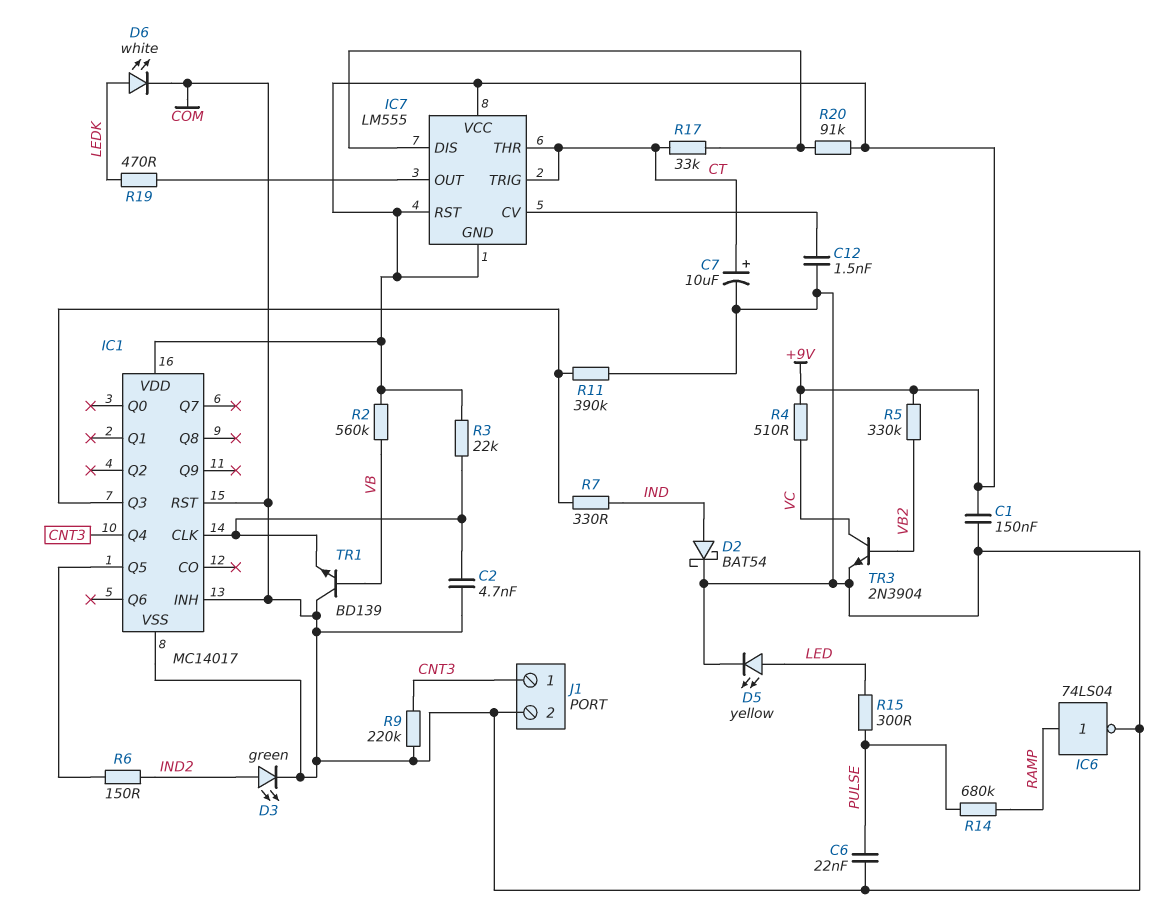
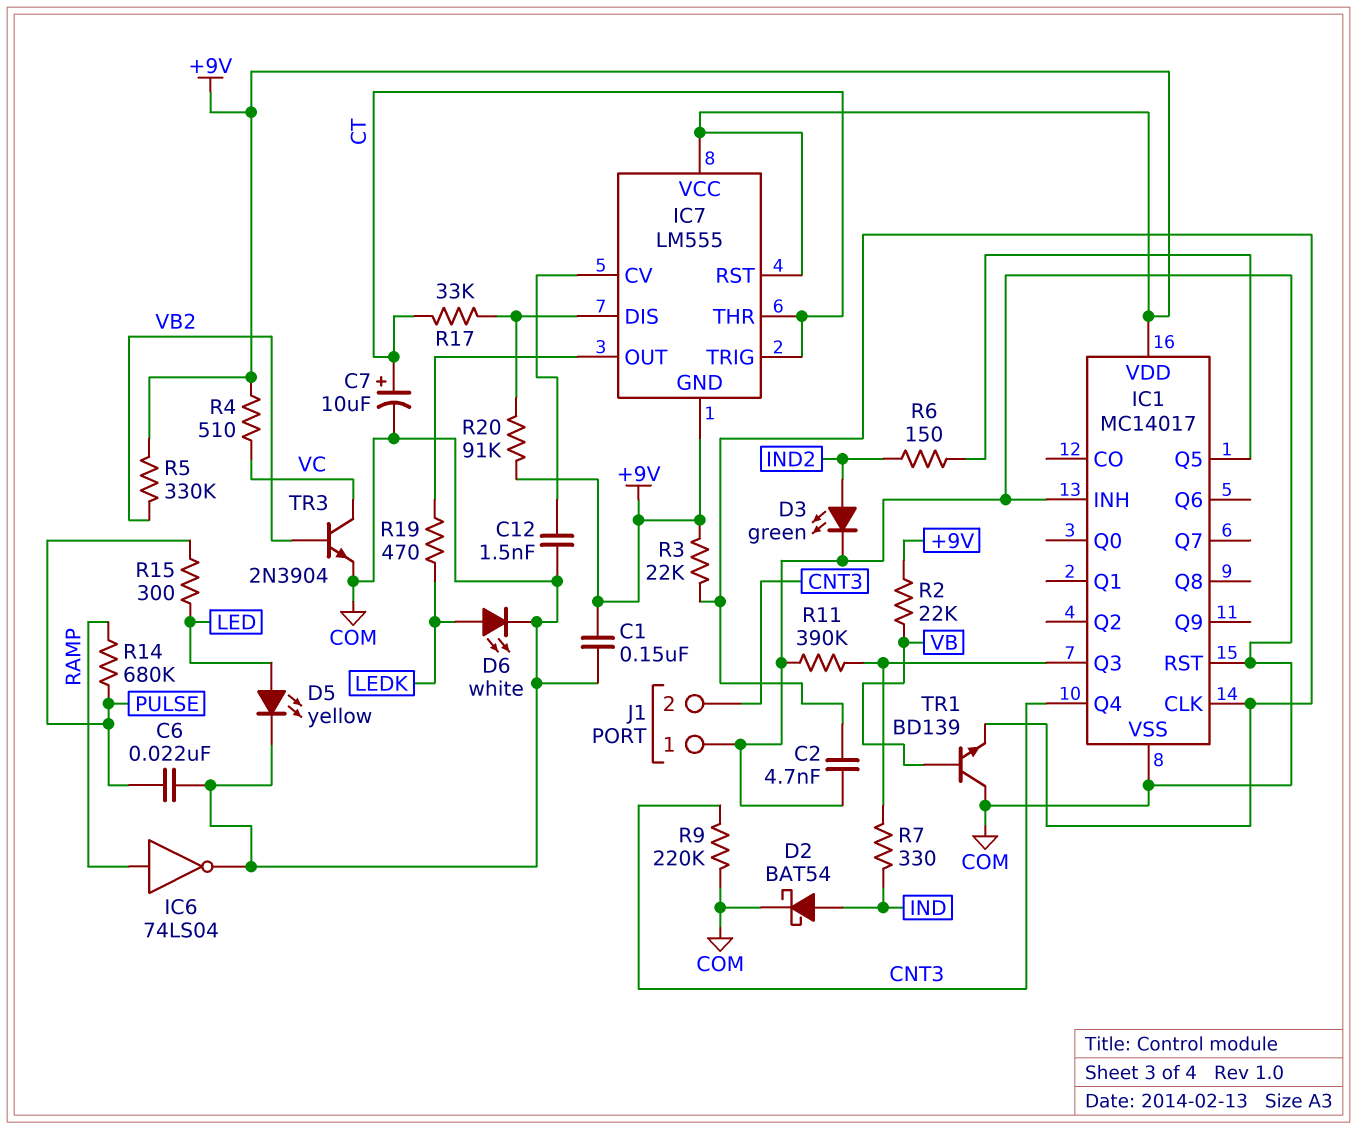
J1 pin 1: CNT3 -> COM
J1 pin 2: COM -> CNT3
R2: 560k (+9V, VB) -> 22k (+9V, VB)

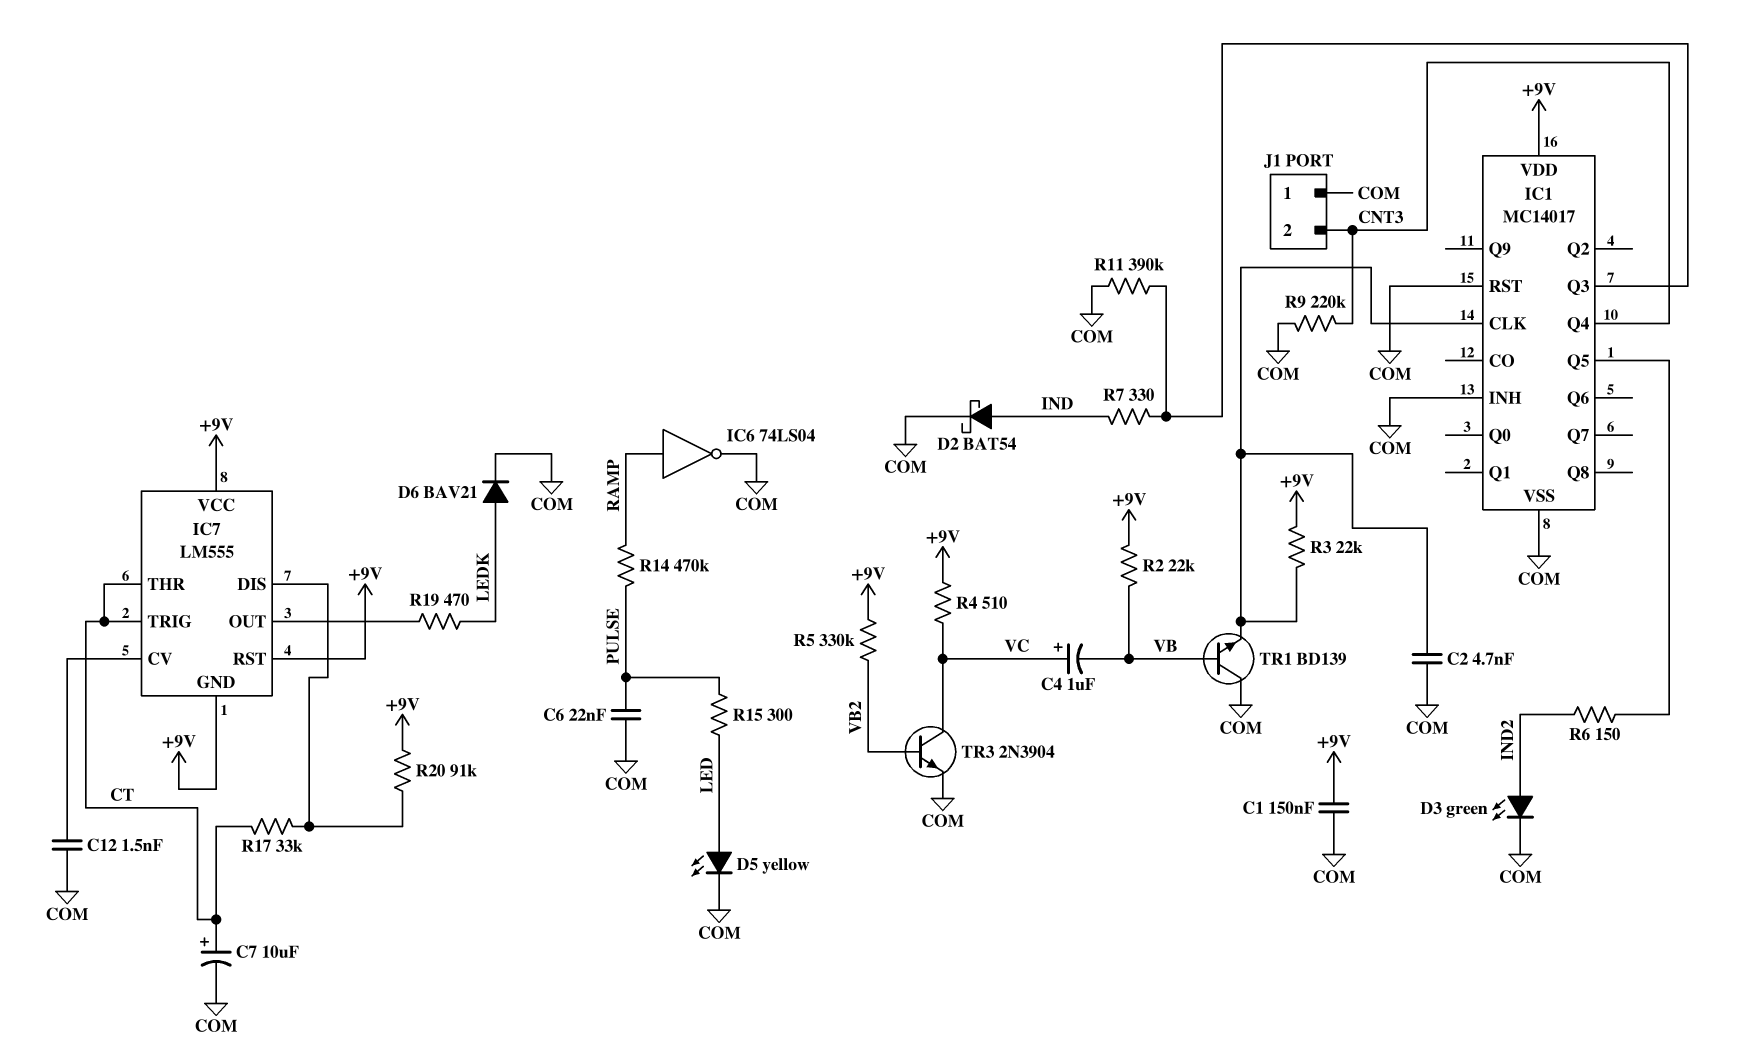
C4: none -> 1uF (plus VC, minus VB)
D6: LED white (A LEDK, K COM) -> diode BAV21 (A LEDK, K COM)
R14: 680k (PULSE, RAMP) -> 470k (PULSE, RAMP)

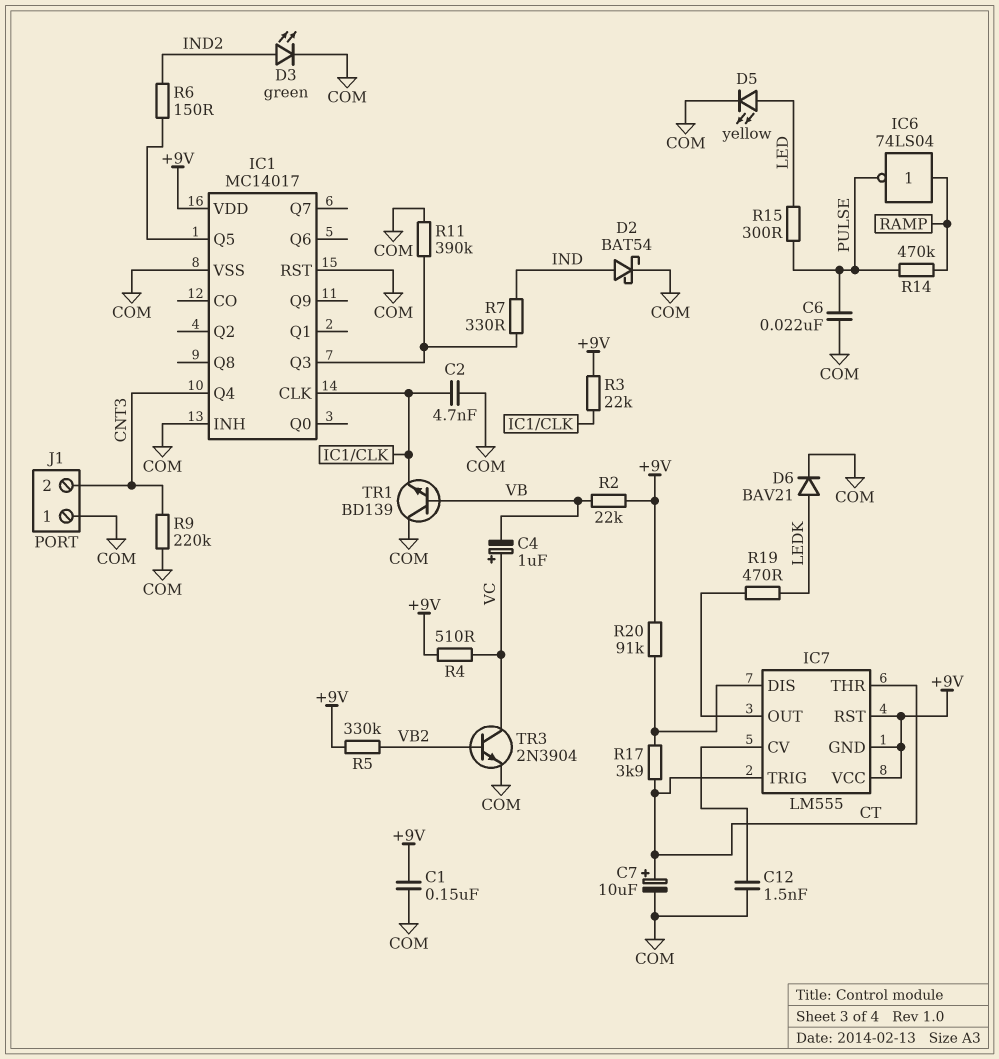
IC6: NOT 74LS04 (in RAMP, out COM) -> NOT 74LS04 (in RAMP, out PULSE)
R17: 33k (CT, IC7/DIS) -> 3.9k (CT, IC7/DIS)

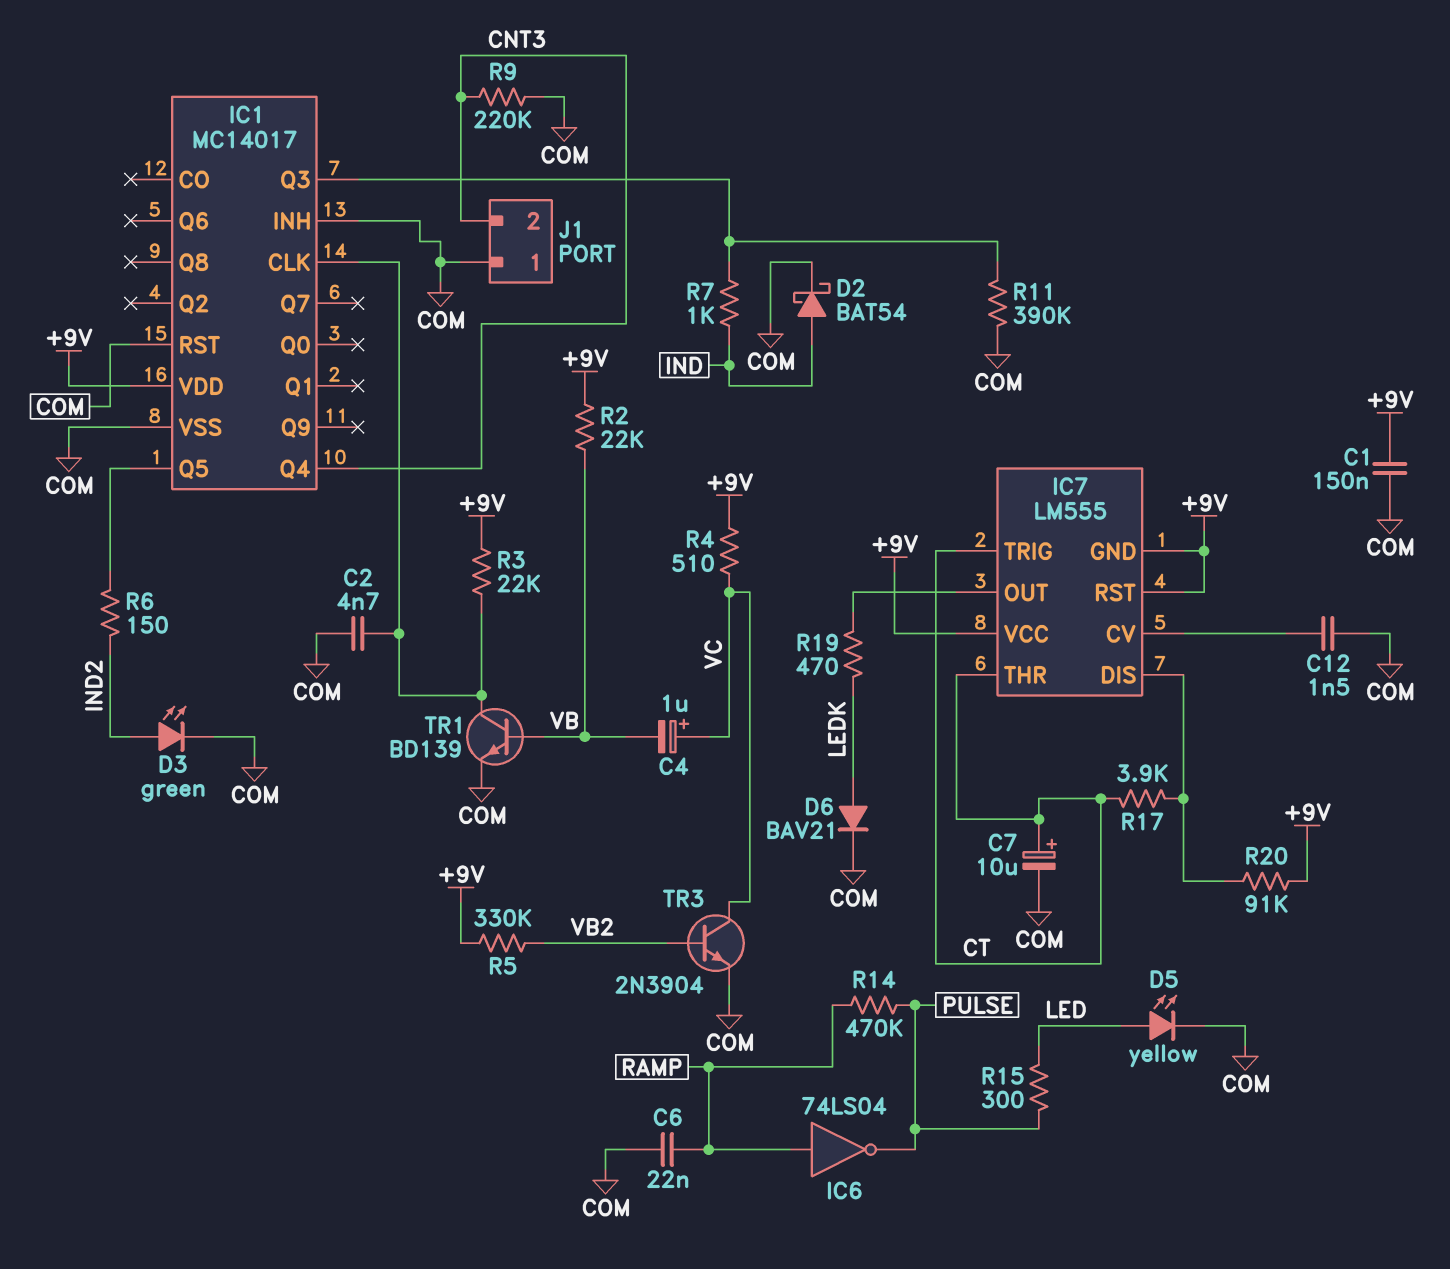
C6: 22nF (COM, PULSE) -> 22nF (COM, RAMP)
R7: 330 (IC1/Q3, IND) -> 1k (IC1/Q3, IND)
TR1: NPN BD139 (B VB, C COM, E IC1/CLK) -> NPN BD139 (B VB, C IC1/CLK, E COM)

